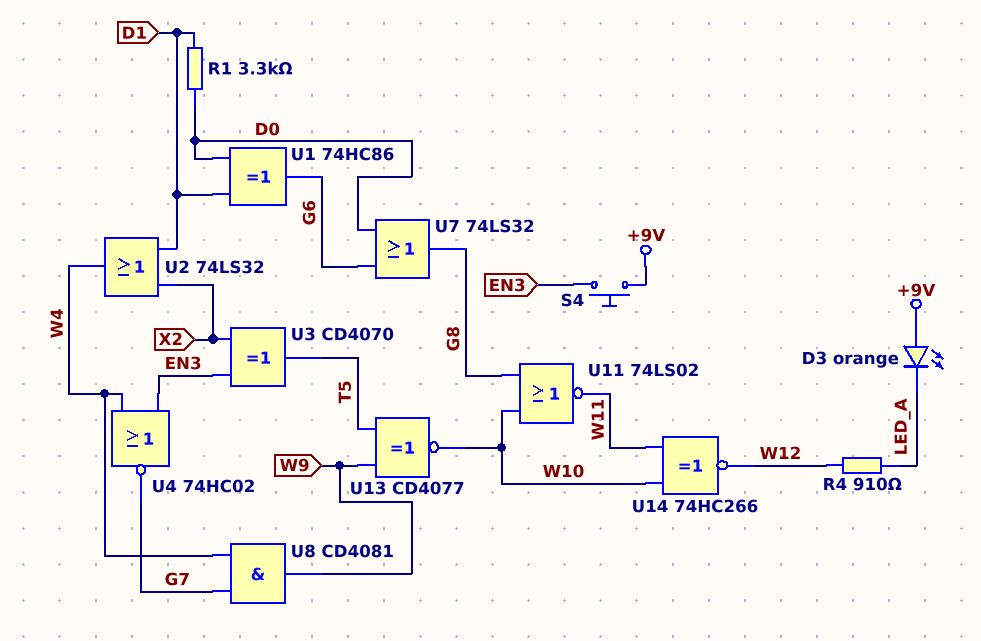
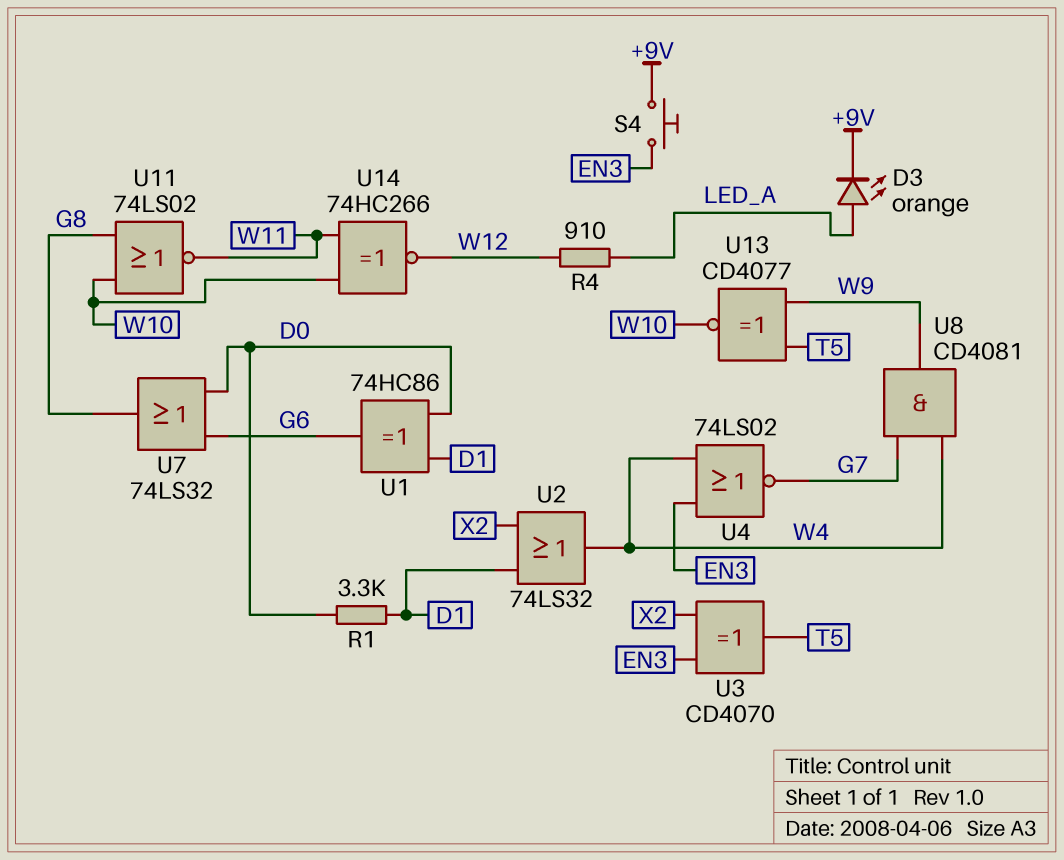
D3: LED orange (A +9V, K LED_A) -> LED orange (A LED_A, K +9V)
U4: NOR 74HC02 (in EN3, in W4, out G7) -> NOR 74LS02 (in EN3, in W4, out G7)

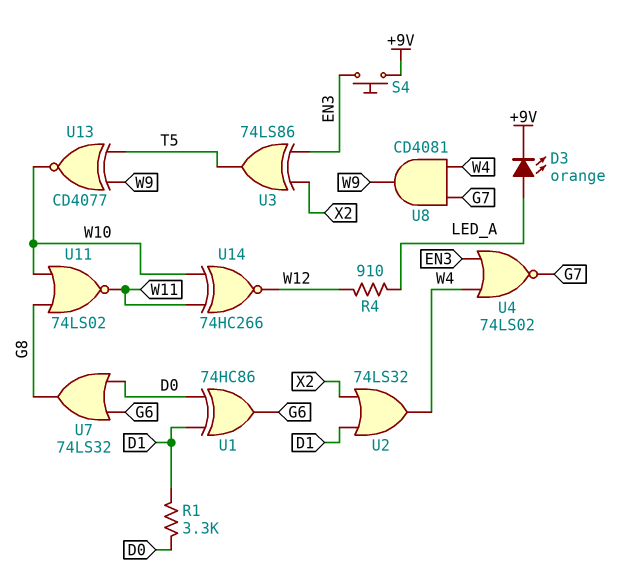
U3: XOR CD4070 (in EN3, in X2, out T5) -> XOR 74LS86 (in EN3, in X2, out T5)

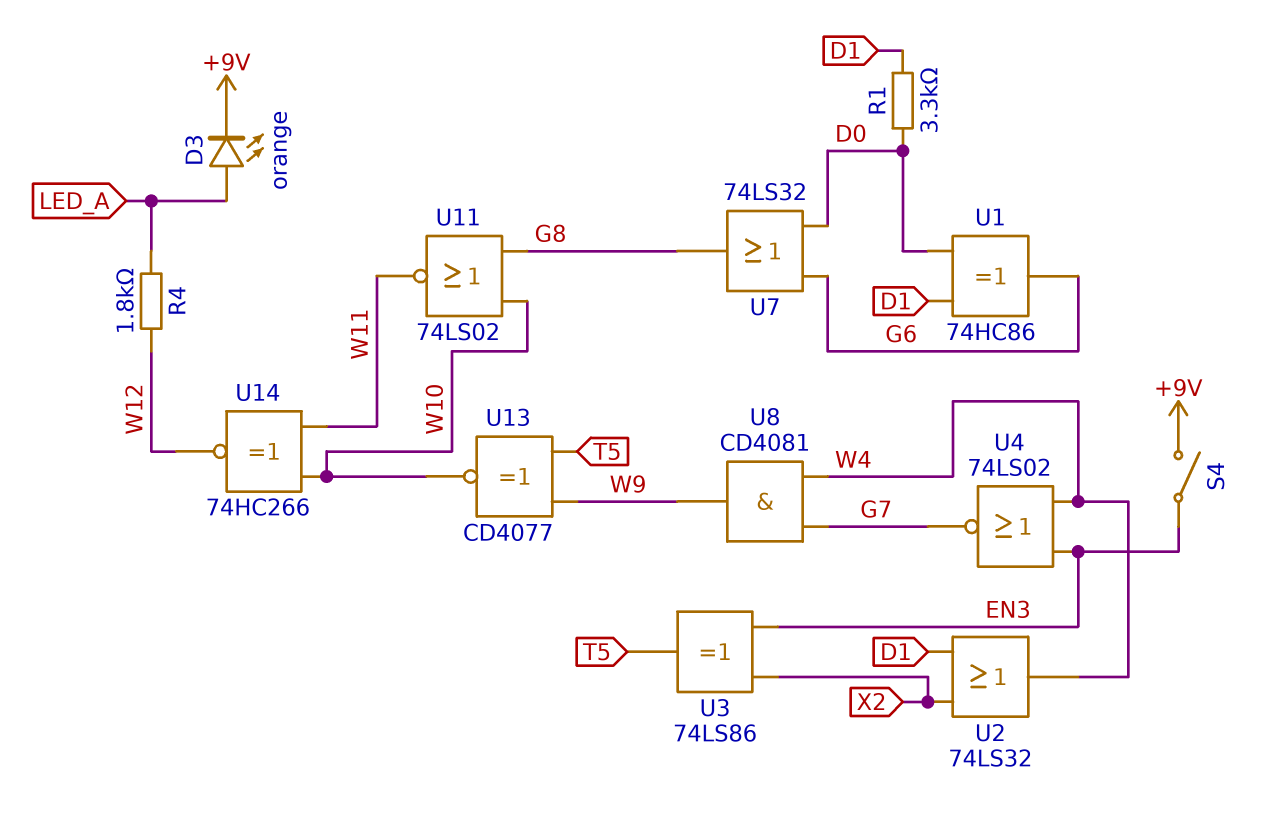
R4: 910 (LED_A, W12) -> 1.8k (LED_A, W12)
S4: button (+9V, EN3) -> switch (+9V, EN3)

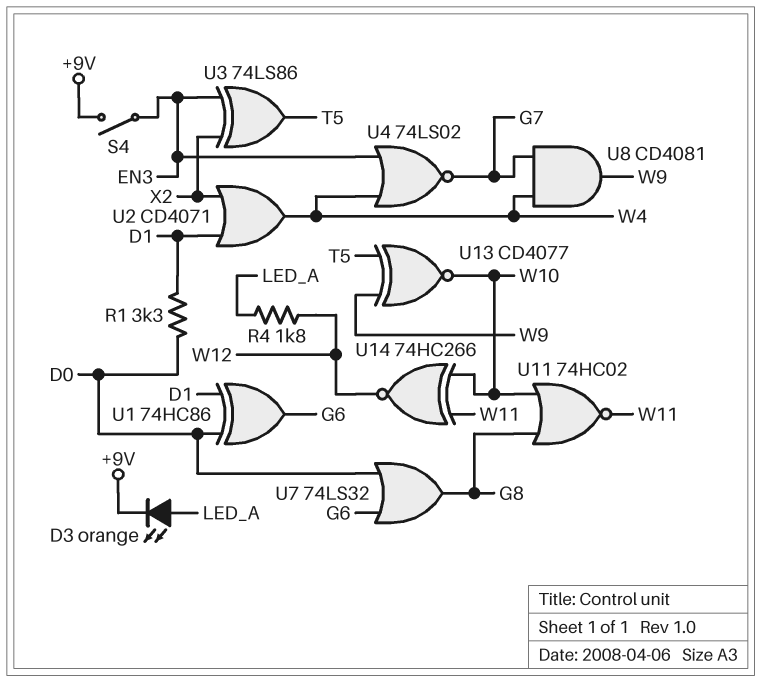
U2: OR 74LS32 (in D1, in X2, out W4) -> OR CD4071 (in D1, in X2, out W4)
U11: NOR 74LS02 (in G8, in W10, out W11) -> NOR 74HC02 (in G8, in W10, out W11)

